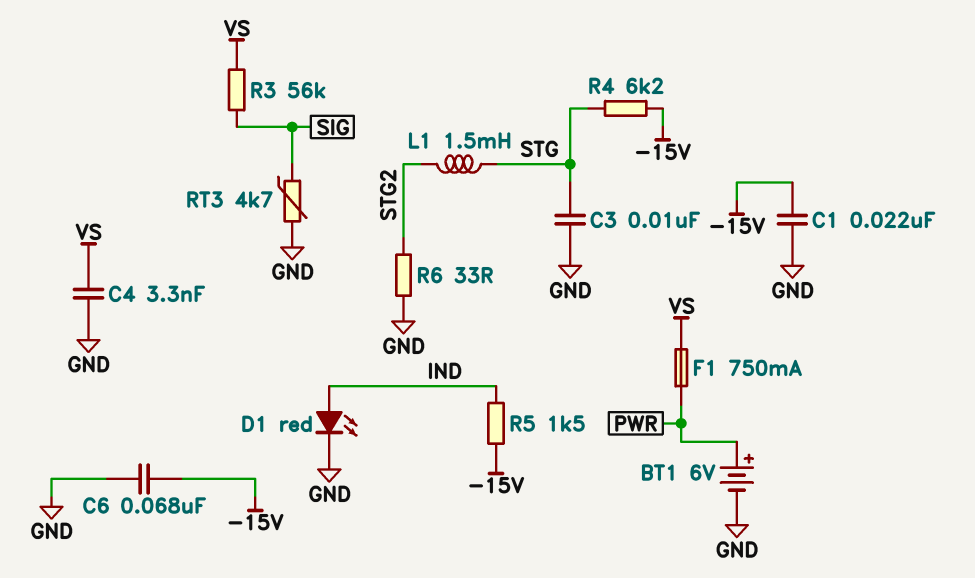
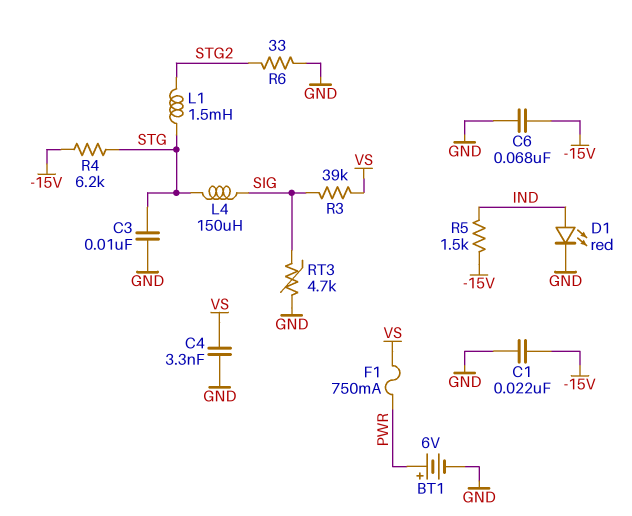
L4: none -> 150uH (SIG, STG)
R3: 56k (SIG, VS) -> 39k (SIG, VS)

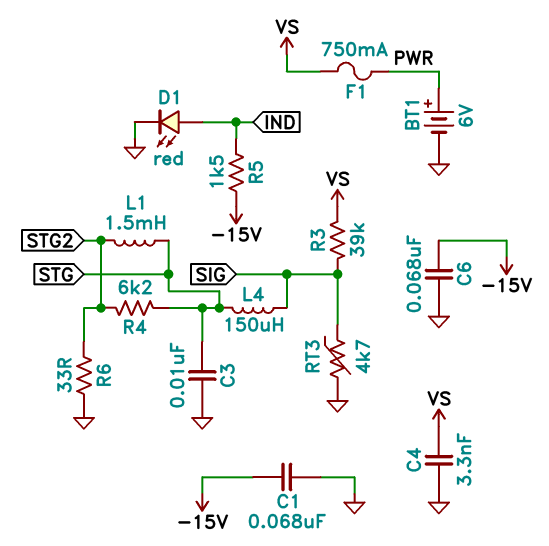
C1: 22nF (-15V, GND) -> 68nF (-15V, GND)
R4: 6.2k (-15V, STG) -> 6.2k (STG, STG2)

